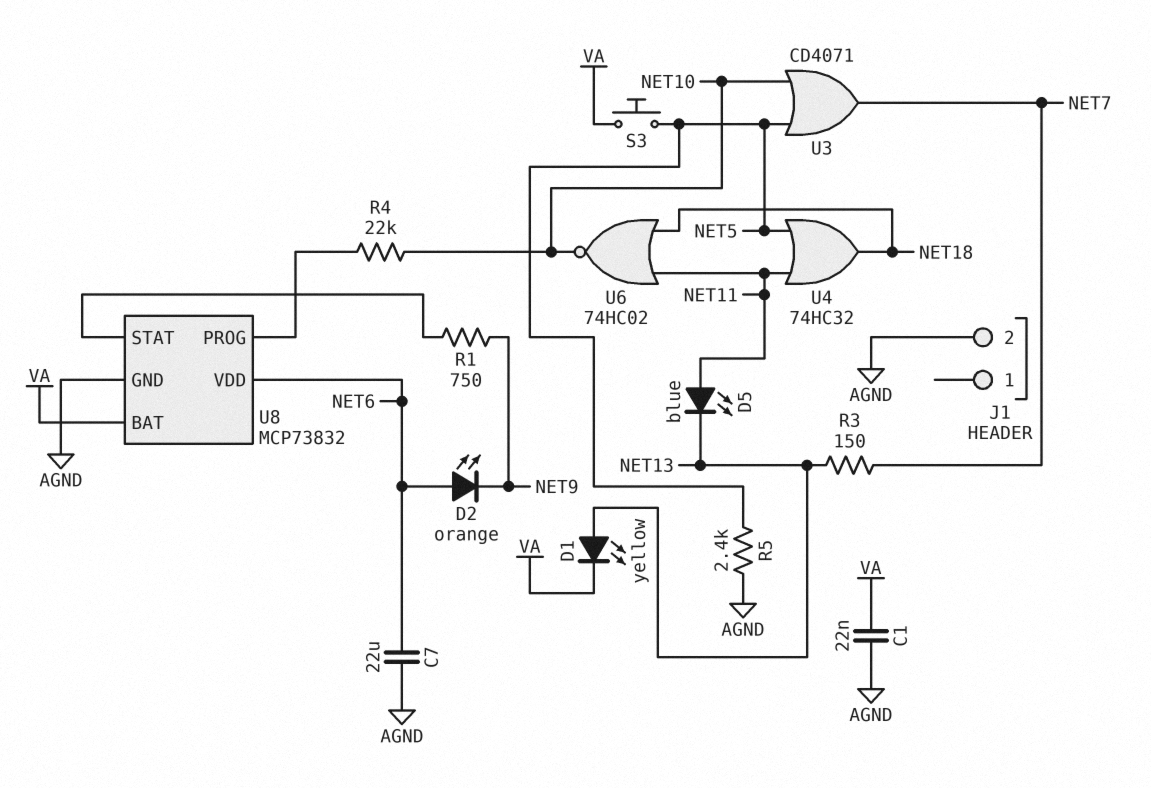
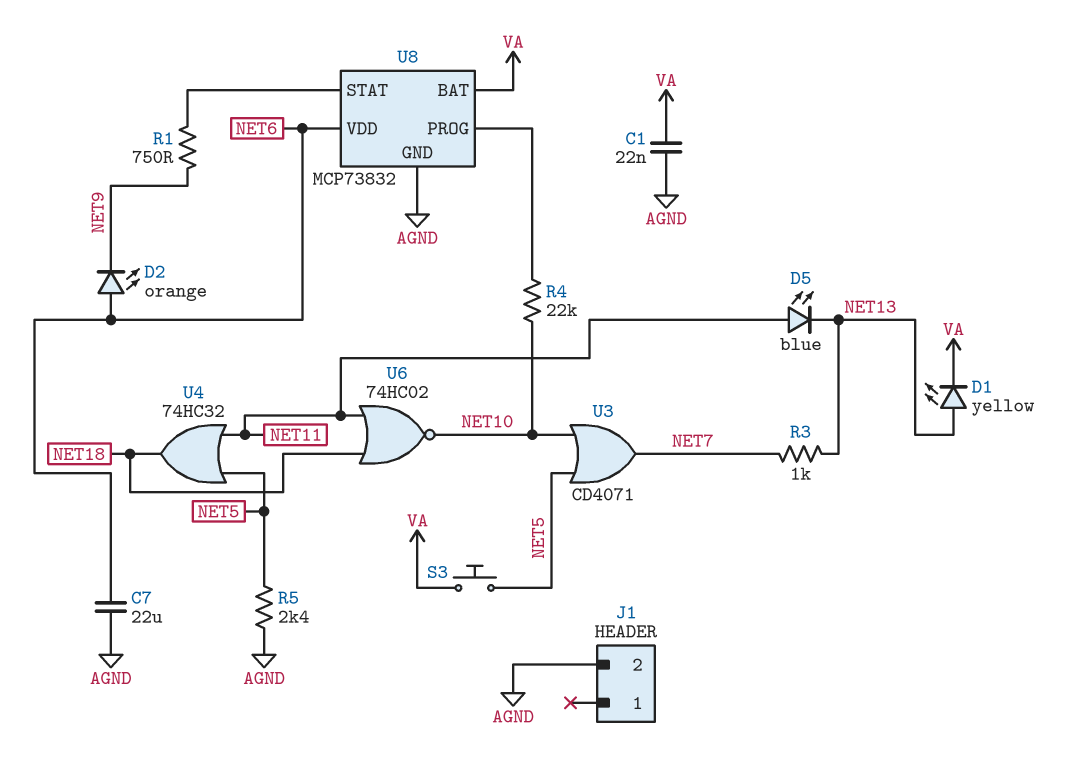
R3: 150 (NET7, NET13) -> 1k (NET7, NET13)

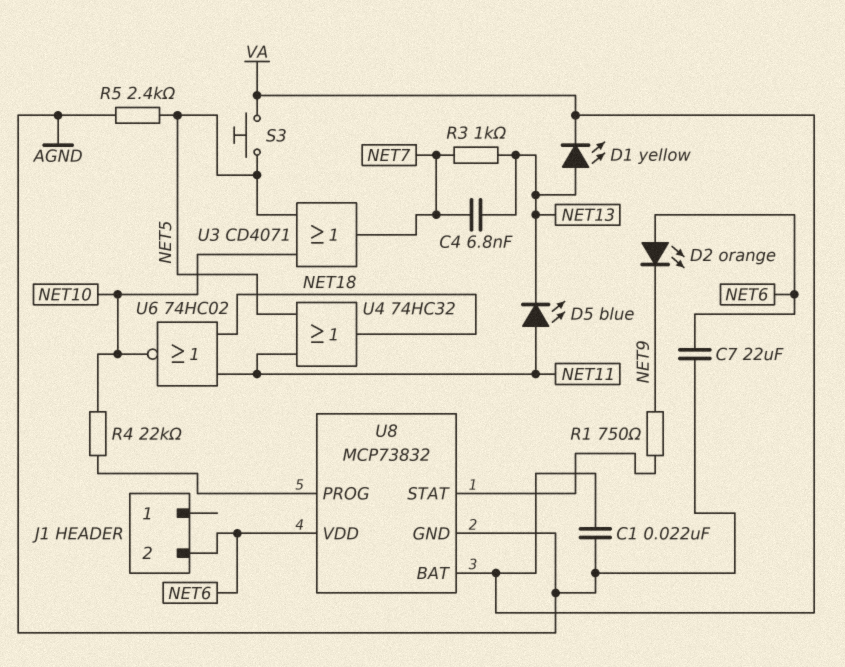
C4: none -> 6.8nF (NET7, NET13)
J1 pin 2: AGND -> NET6

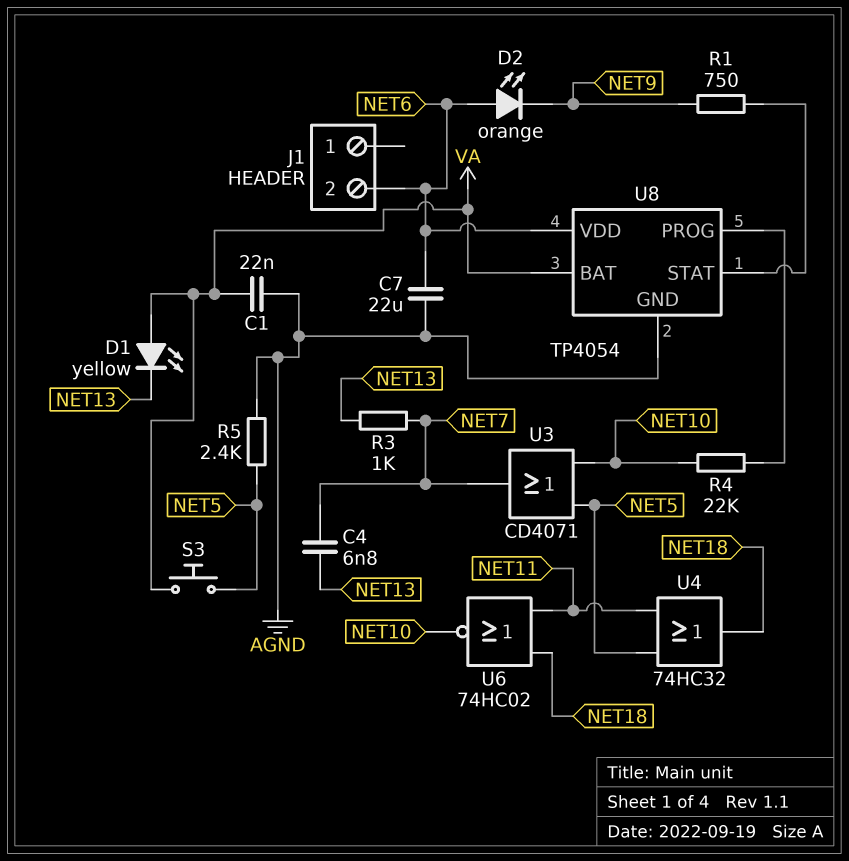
D1: LED yellow (A NET13, K VA) -> LED yellow (A VA, K NET13)
D5: LED blue (A NET11, K NET13) -> none
U8: MCP73832 -> TP4054

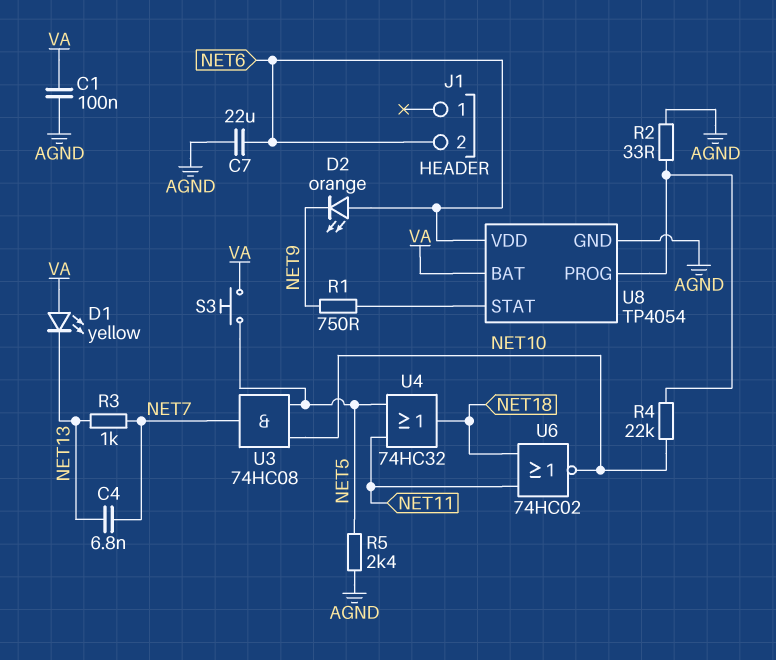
C1: 22nF (AGND, VA) -> 100nF (AGND, VA)
R2: none -> 33 (AGND, U8/PROG)
U3: OR CD4071 (in NET5, in NET10, out NET7) -> AND 74HC08 (in NET5, in NET10, out NET7)

